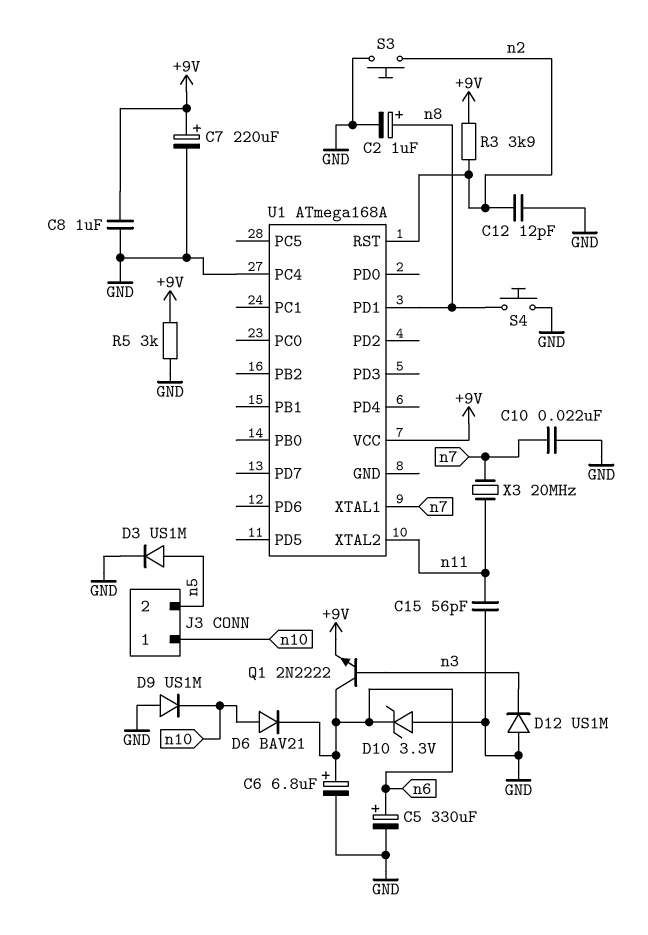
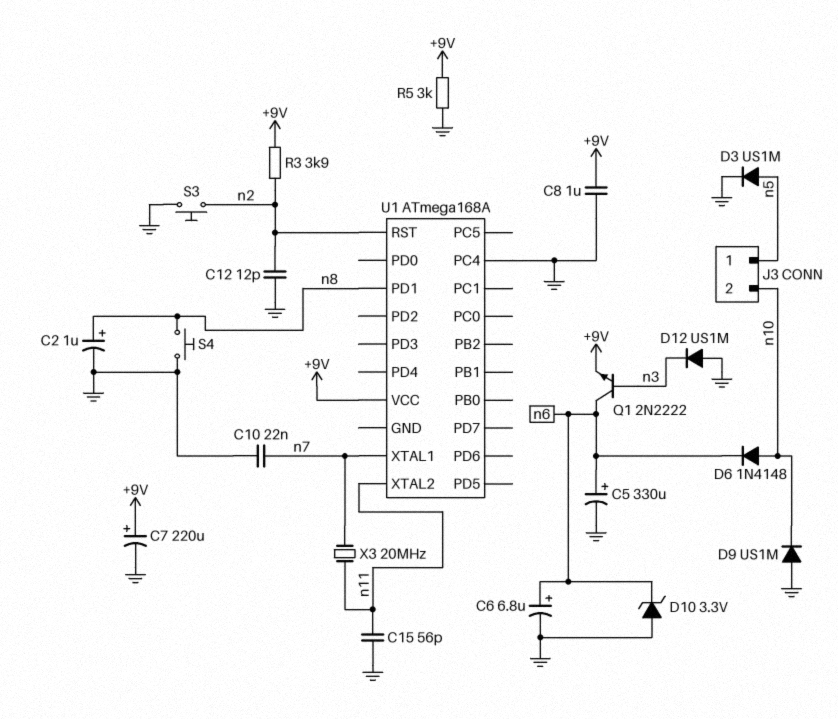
D6: diode BAV21 (A n10, K n6) -> diode 1N4148 (A n10, K n6)
J3 pin 1: n10 -> n5
J3 pin 2: n5 -> n10

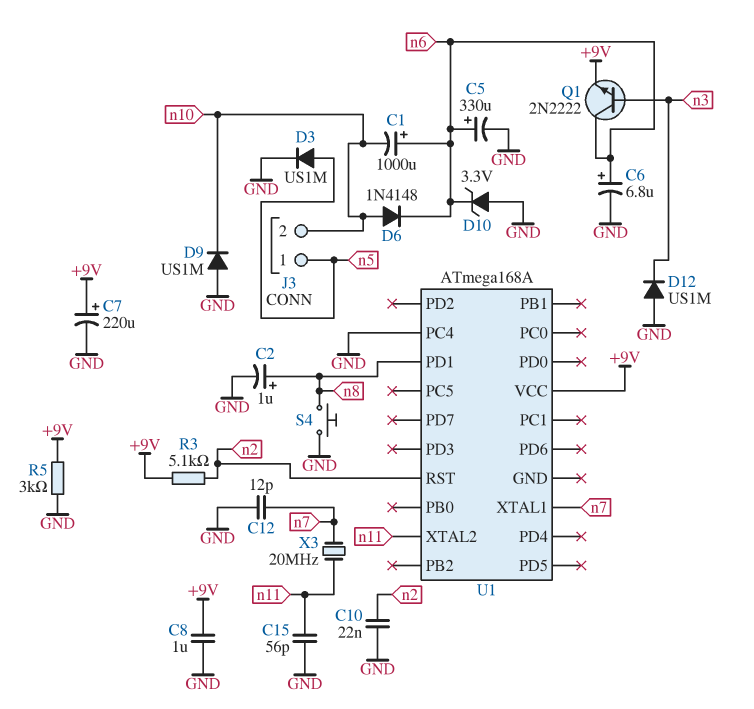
C1: none -> 1000uF (plus n6, minus n10)
C10: 22nF (GND, n7) -> 22nF (GND, n2)
C12: 12pF (GND, n2) -> 12pF (GND, n7)
R3: 3.9k (+9V, n2) -> 5.1k (+9V, n2)
S3: button (GND, n2) -> none

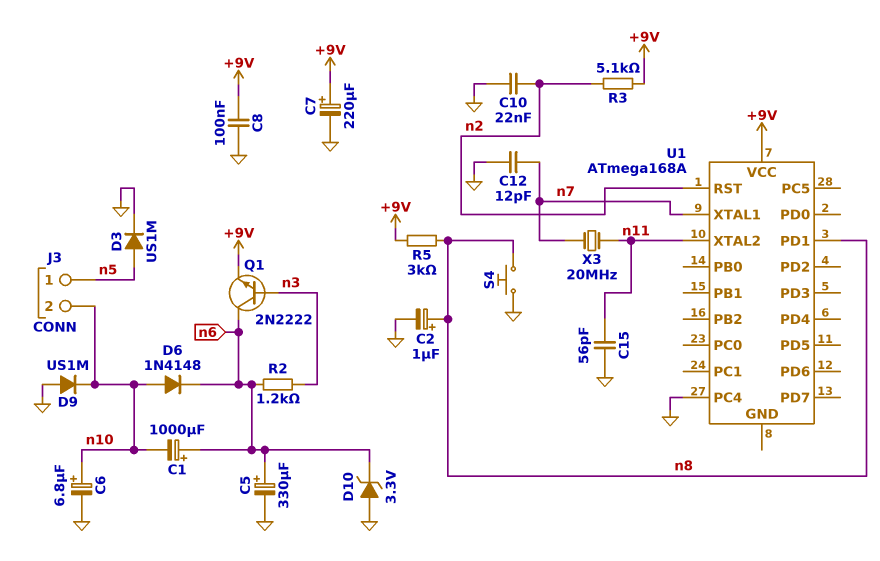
C6: 6.8uF (plus n6, minus GND) -> 6.8uF (plus n10, minus GND)
C8: 1uF (+9V, GND) -> 100nF (+9V, GND)
D12: diode US1M (A GND, K n3) -> none
R2: none -> 1.2k (n3, n6)
R5: 3k (+9V, GND) -> 3k (+9V, n8)

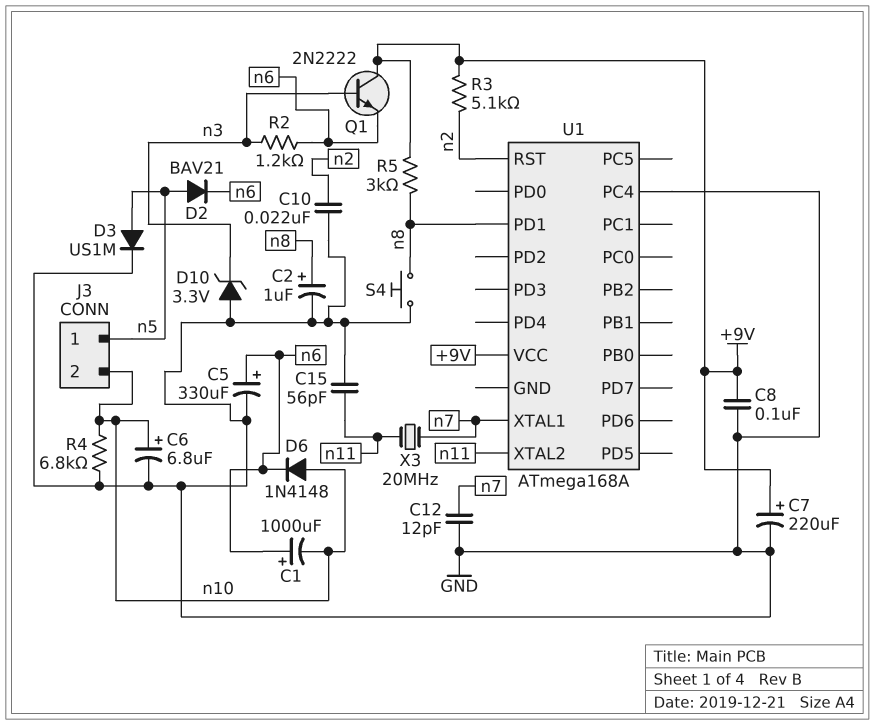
D2: none -> diode BAV21 (A n5, K n6)
D9: diode US1M (A GND, K n10) -> none
D10: zener 3.3V (A GND, K n6) -> zener 3.3V (A GND, K n3)
Q1: NPN 2N2222 (B n3, C n6, E +9V) -> NPN 2N2222 (B n3, C +9V, E n6)
R4: none -> 6.8k (GND, n10)

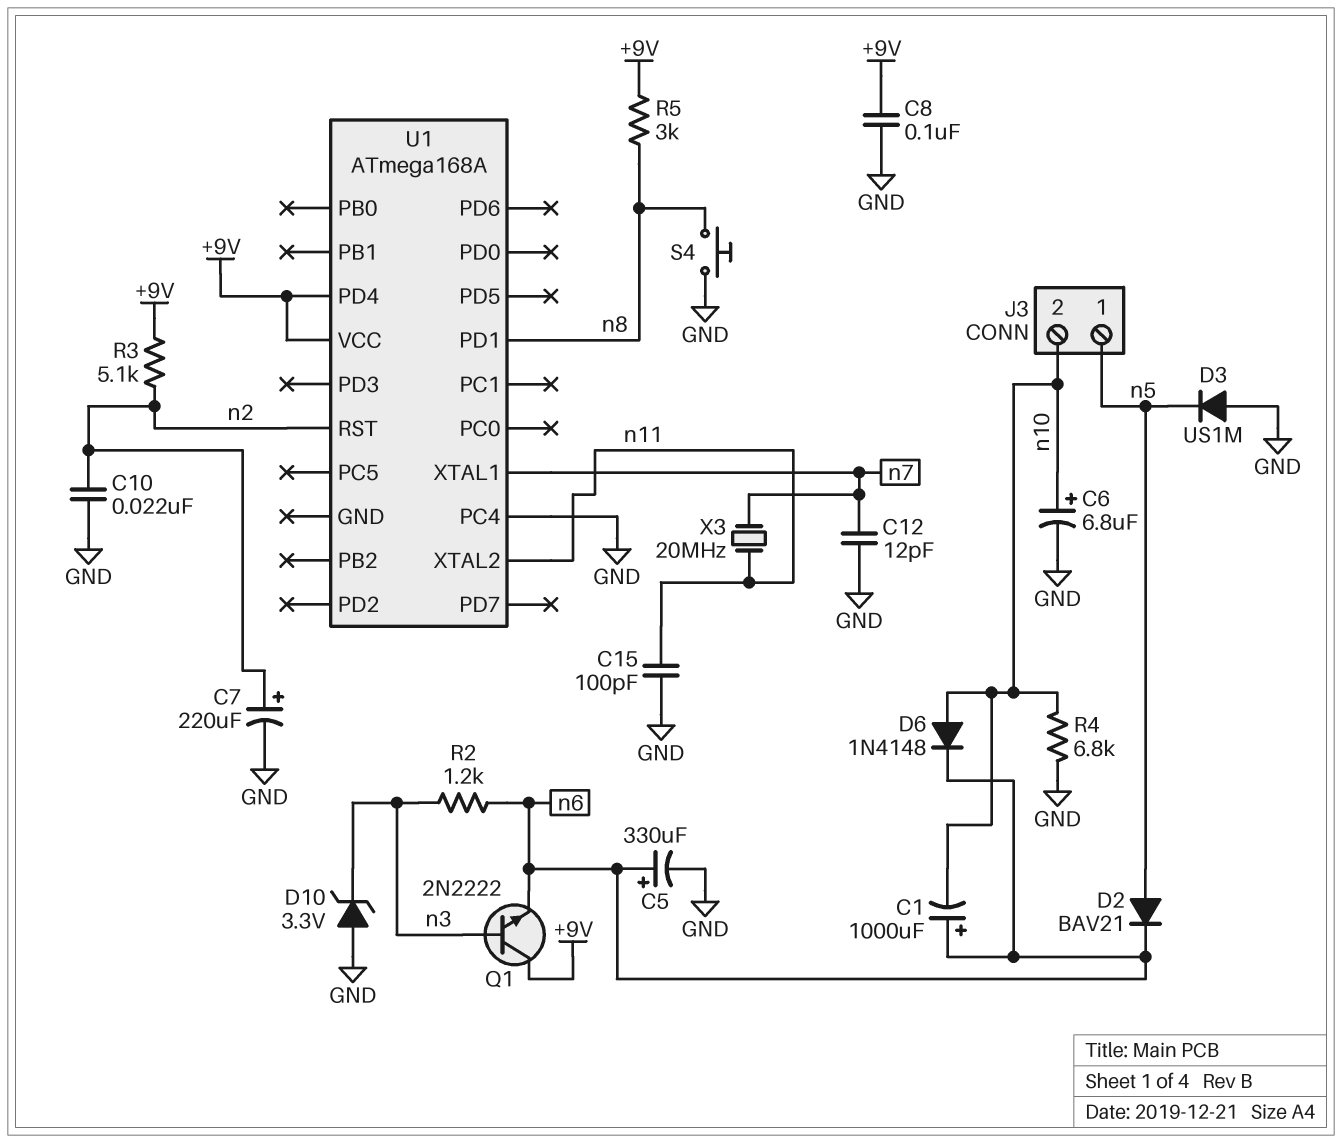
C2: 1uF (plus n8, minus GND) -> none
C7: 220uF (plus +9V, minus GND) -> 220uF (plus n2, minus GND)
C15: 56pF (GND, n11) -> 100pF (GND, n11)
D3: diode US1M (A n5, K GND) -> diode US1M (A GND, K n5)
U1 pin PD4: none -> +9V

